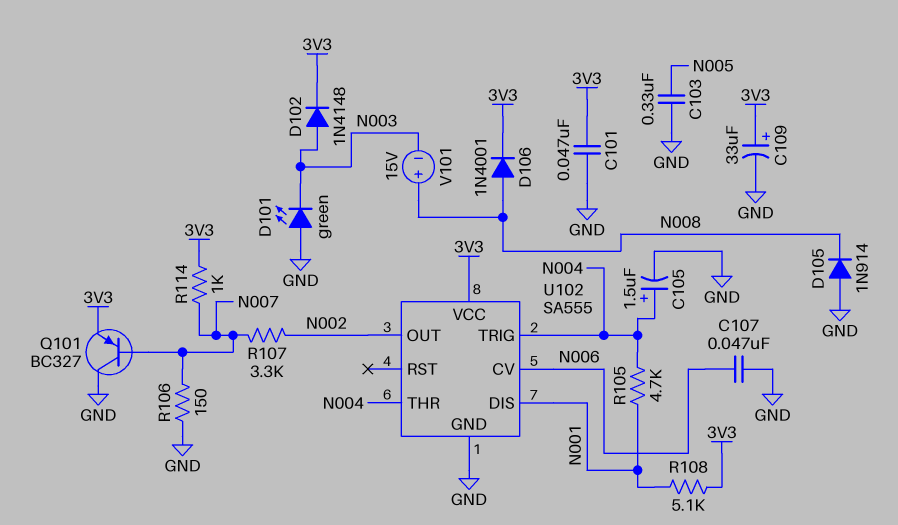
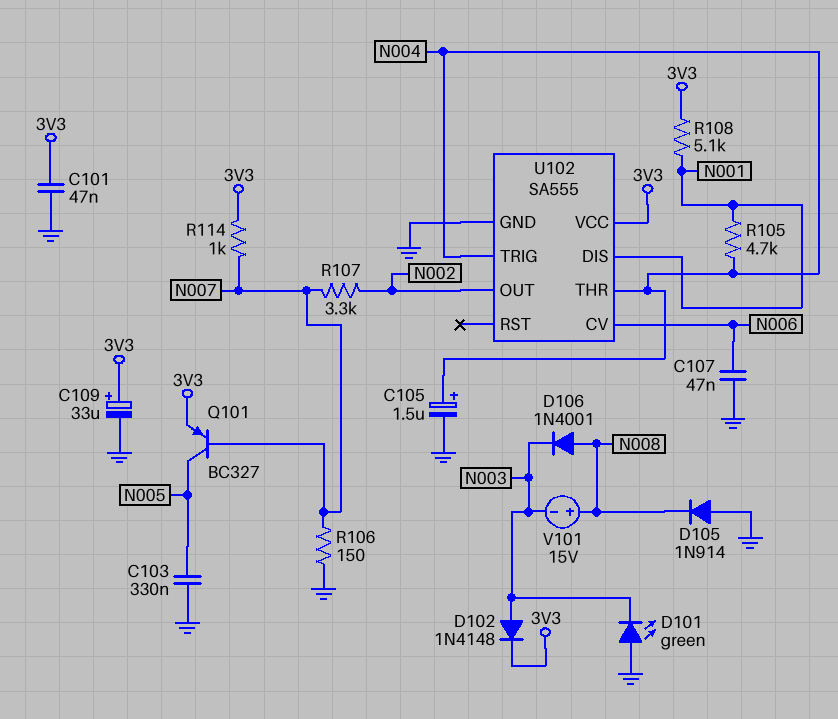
D106: diode 1N4001 (A N008, K 3V3) -> diode 1N4001 (A N008, K N003)
Q101: PNP BC327 (B N007, C GND, E 3V3) -> PNP BC327 (B N007, C N005, E 3V3)

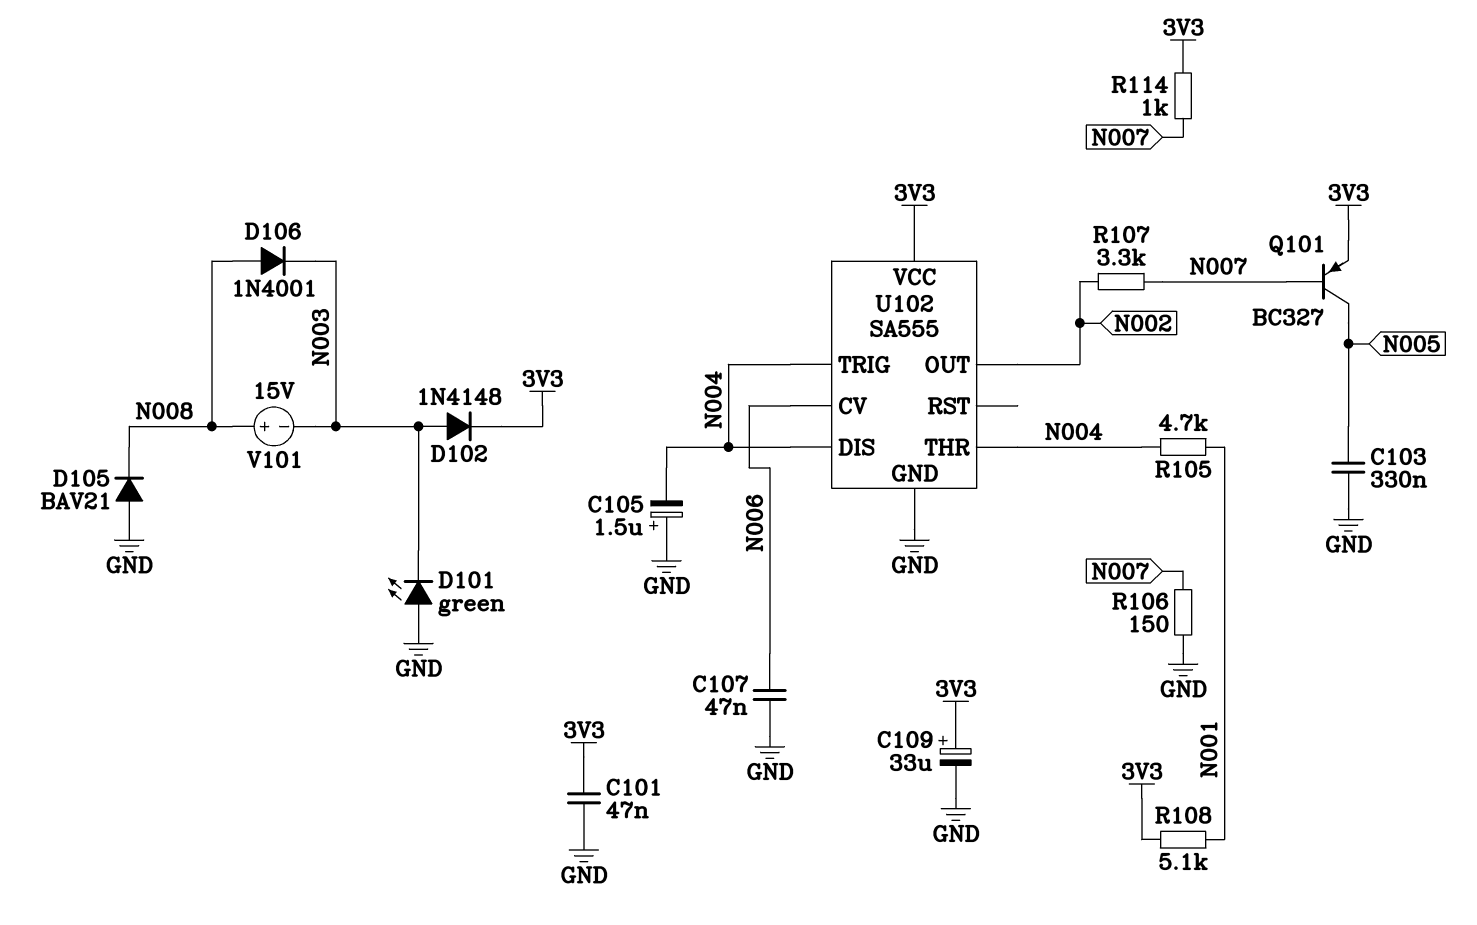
C105: 1.5uF (plus N004, minus GND) -> 1.5uF (plus GND, minus N004)
D105: diode 1N914 (A GND, K N008) -> diode BAV21 (A GND, K N008)
U102 pin DIS: N001 -> N004

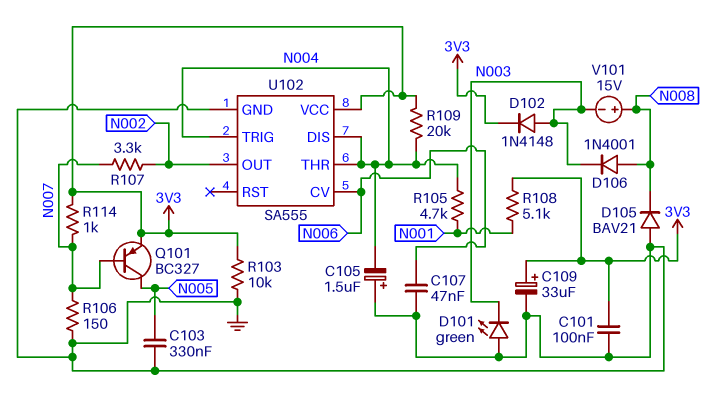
C101: 47nF (3V3, GND) -> 100nF (3V3, GND)
R103: none -> 10k (3V3, GND)
R109: none -> 20k (3V3, N004)

